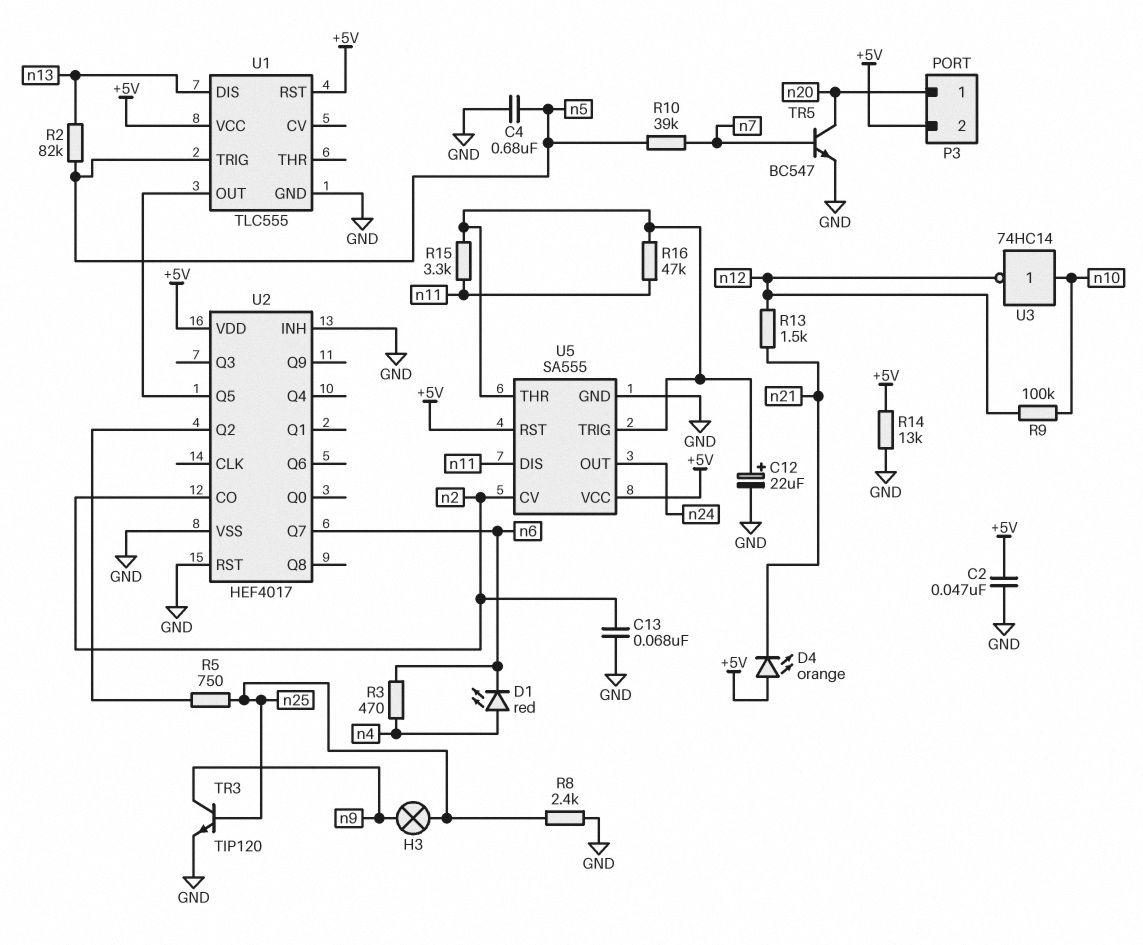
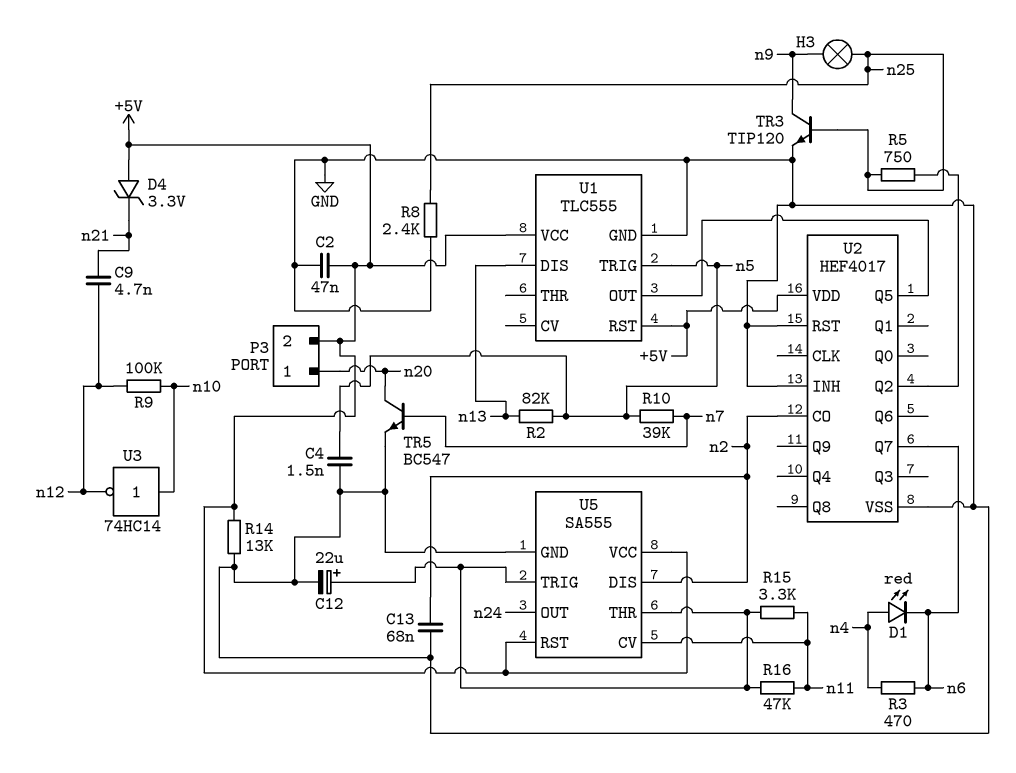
C4: 680nF (GND, n5) -> 1.5nF (GND, n5)
C9: none -> 4.7nF (n12, n21)
D4: LED orange (A +5V, K n21) -> zener 3.3V (A +5V, K n21)
R13: 1.5k (n12, n21) -> none
U5 pin CV: n2 -> n11
U5 pin DIS: n11 -> n2

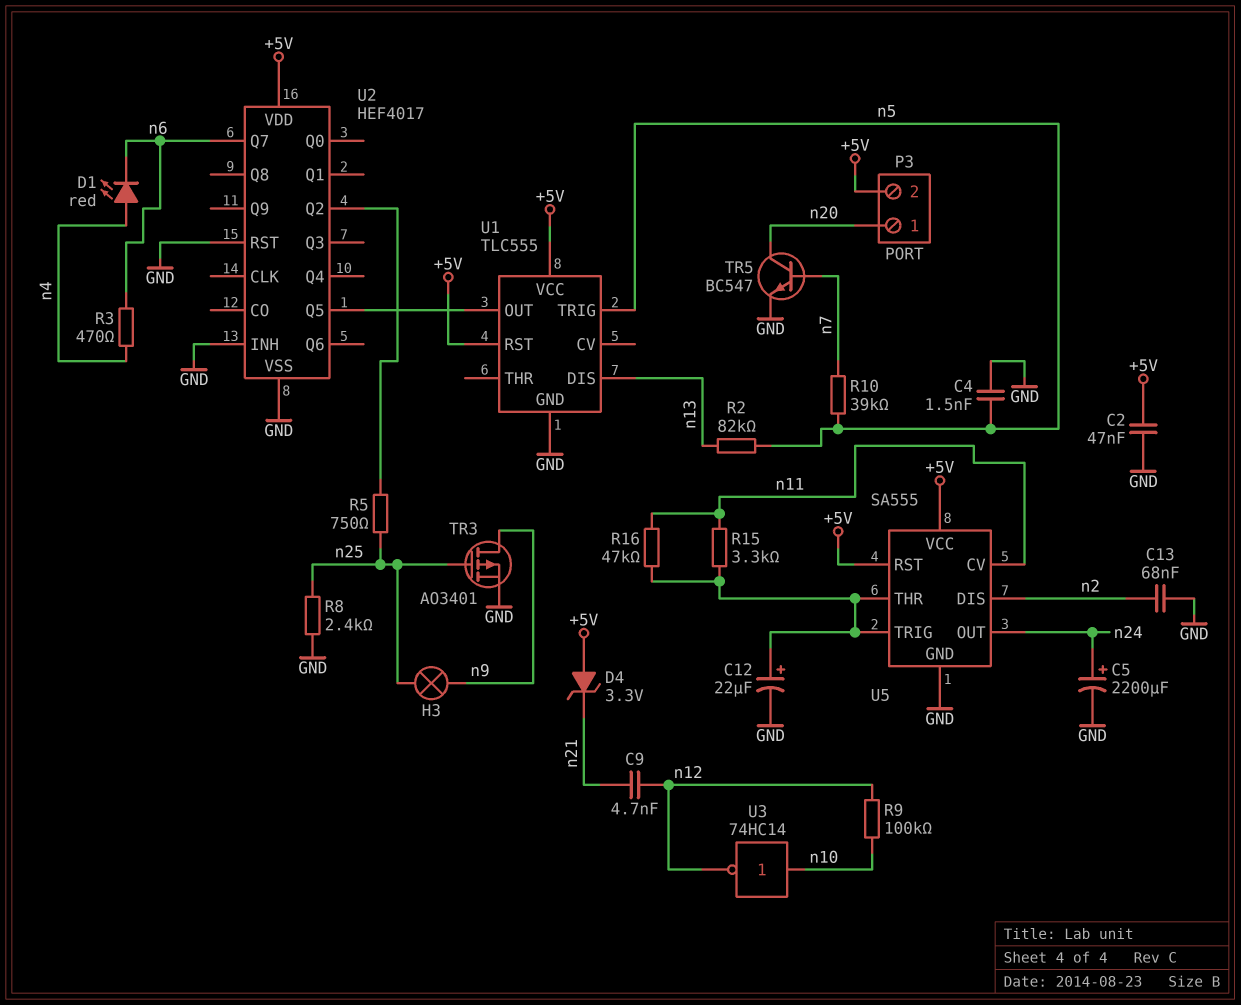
C5: none -> 2200uF (plus n24, minus GND)
R14: 13k (+5V, GND) -> none
TR3: NPN TIP120 (B n25, C n9, E GND) -> PMOS AO3401 (G n25, D n9, S GND)
U2 pin CO: n2 -> none

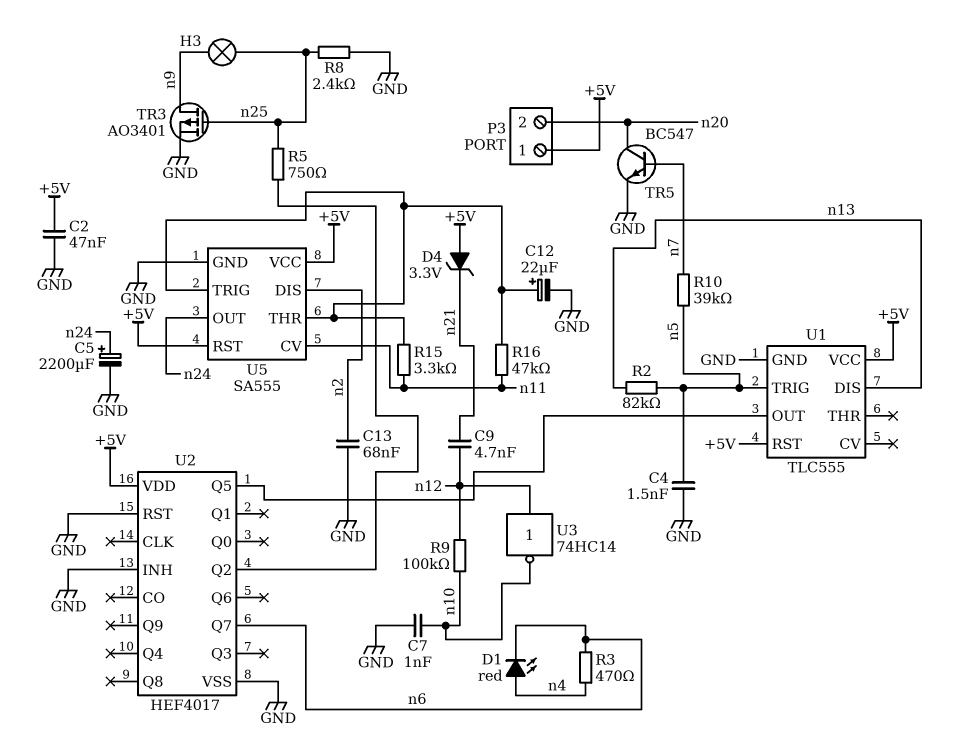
C7: none -> 1nF (GND, n10)
P3 pin 1: n20 -> +5V
P3 pin 2: +5V -> n20
U3: NOT 74HC14 (in n10, out n12) -> NOT 74HC14 (in n12, out n10)

